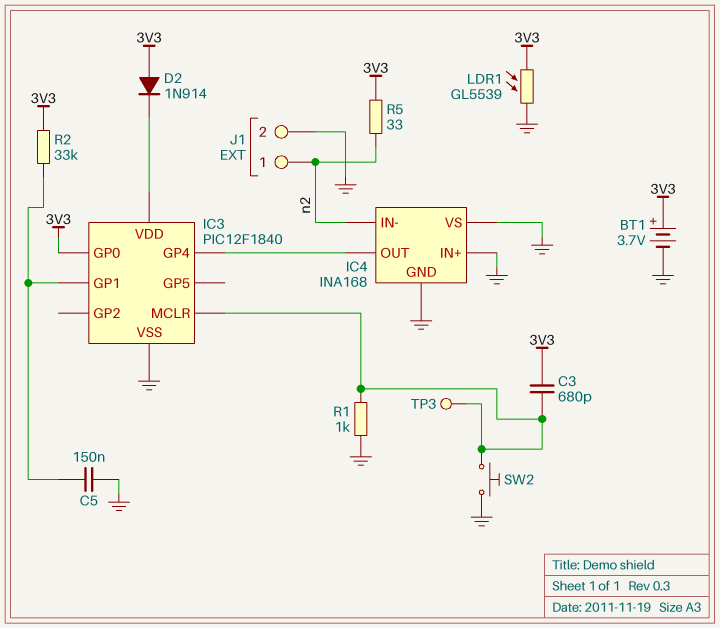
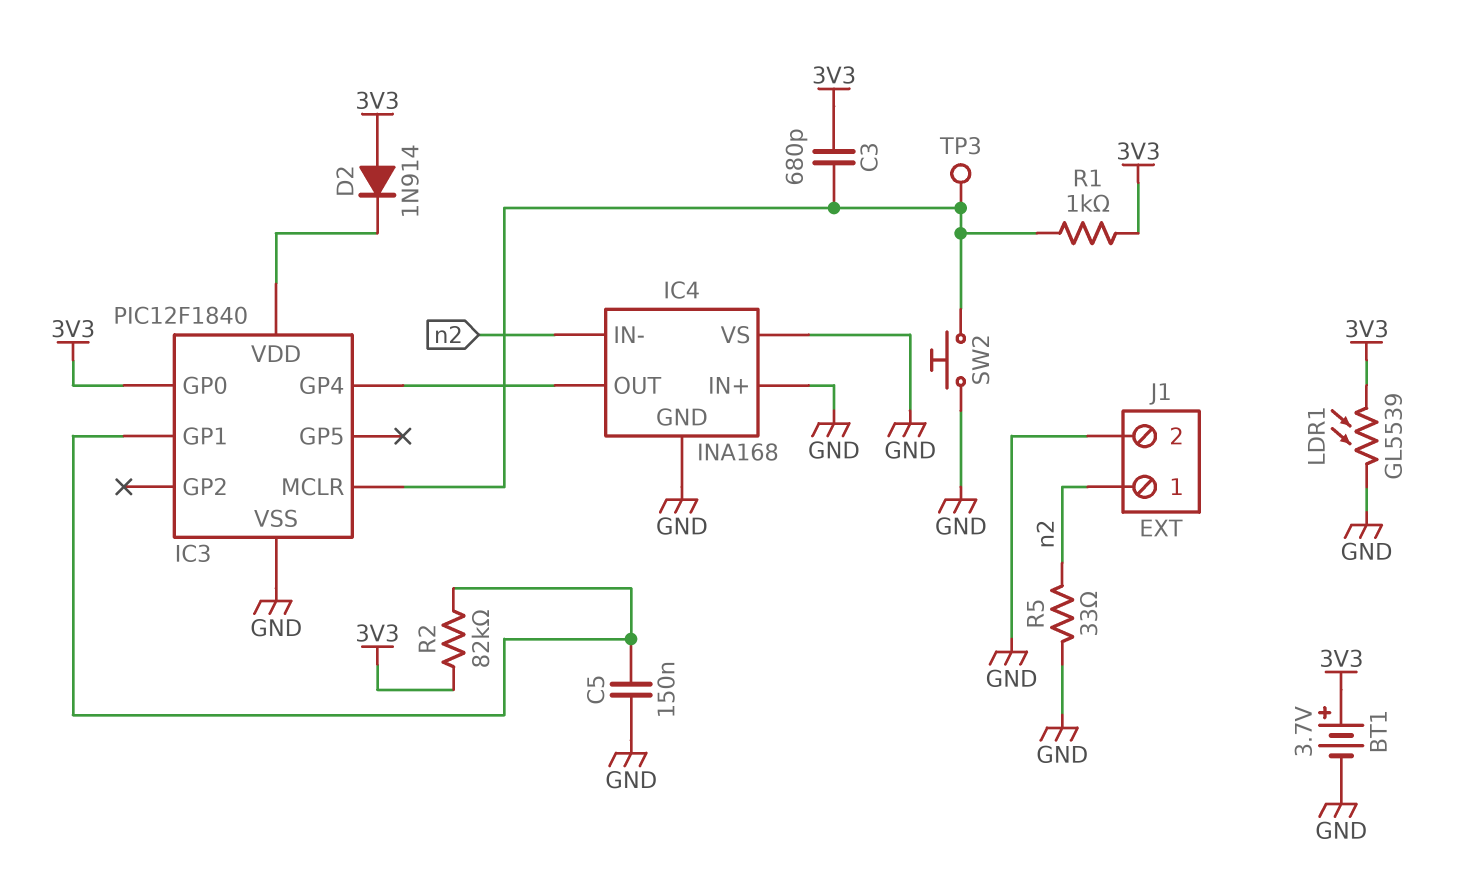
R1: 1k (GND, IC3/MCLR) -> 1k (3V3, IC3/MCLR)
R2: 33k (3V3, IC3/GP1) -> 82k (3V3, IC3/GP1)
R5: 33 (3V3, n2) -> 33 (GND, n2)

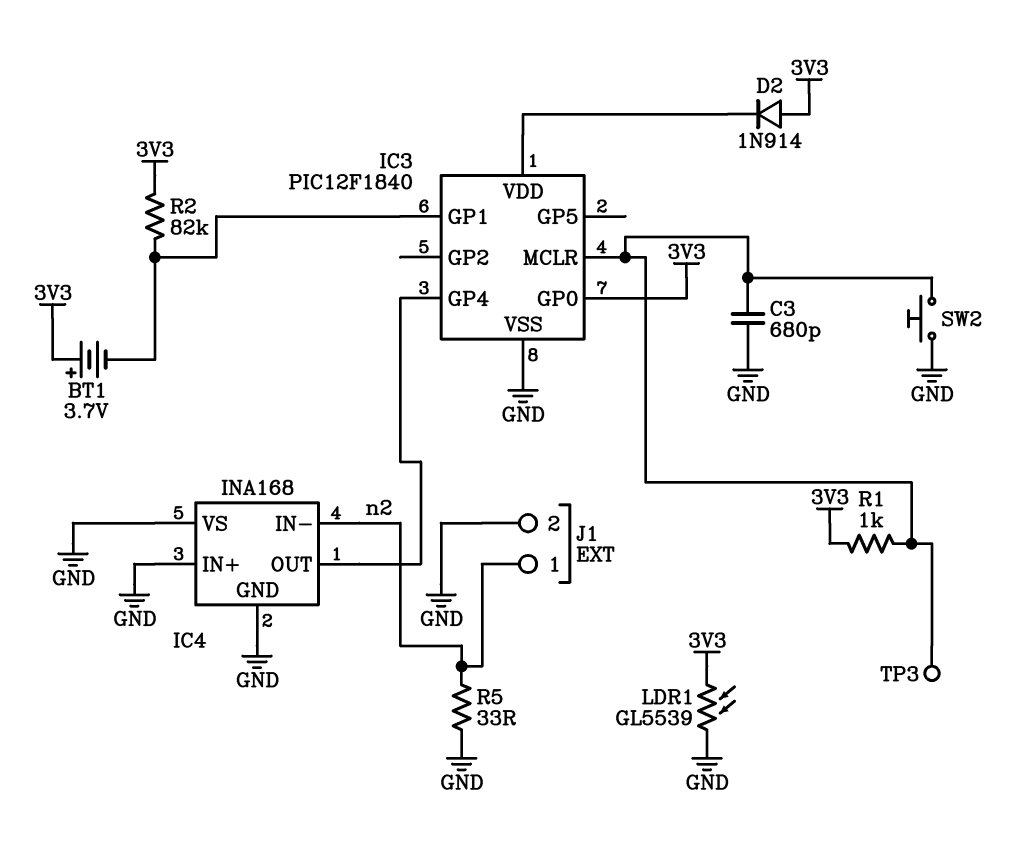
BT1: 3.7V (plus 3V3, minus GND) -> 3.7V (plus 3V3, minus IC3/GP1)
C3: 680pF (3V3, IC3/MCLR) -> 680pF (GND, IC3/MCLR)
C5: 150nF (GND, IC3/GP1) -> none

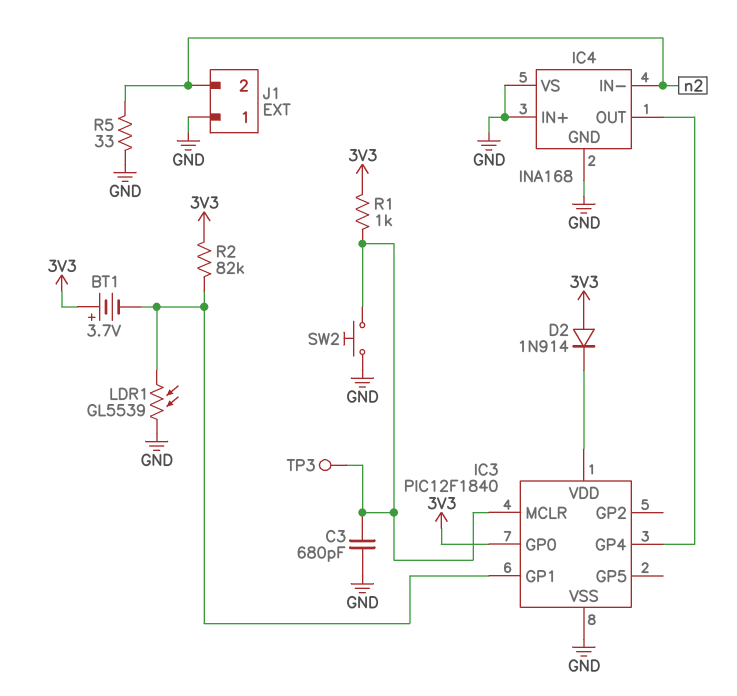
J1 pin 1: n2 -> GND
J1 pin 2: GND -> n2
LDR1: GL5539 (3V3, GND) -> GL5539 (GND, IC3/GP1)

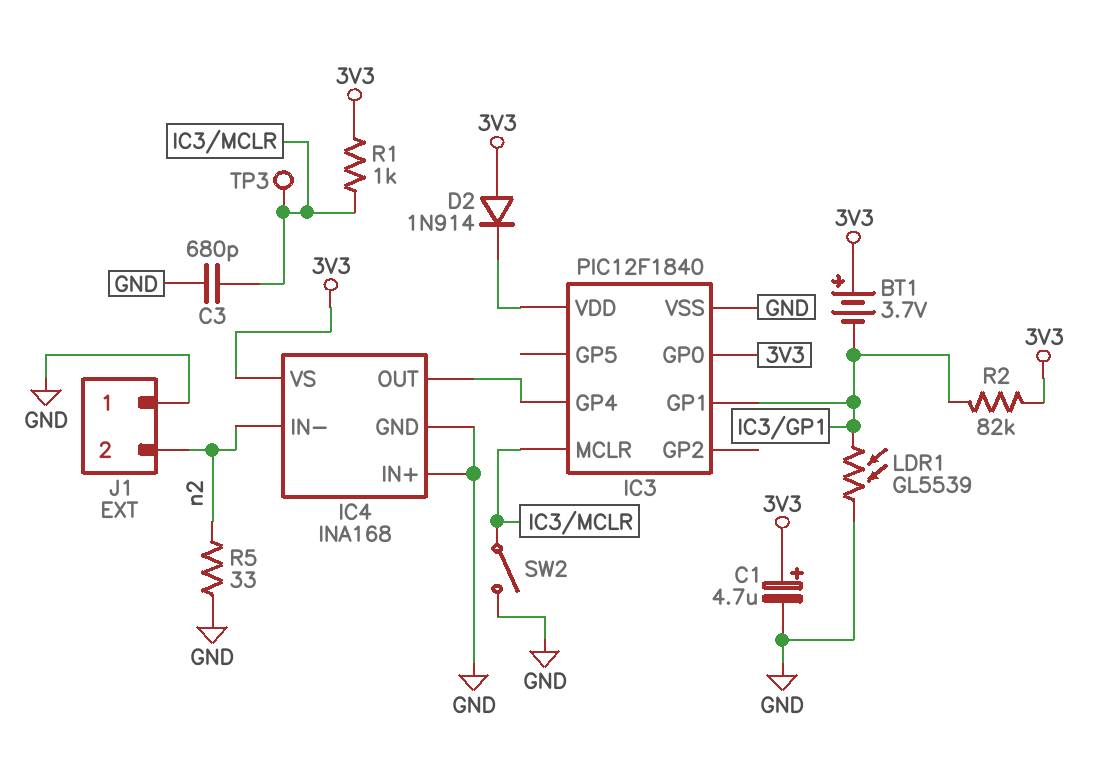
C1: none -> 4.7uF (plus 3V3, minus GND)
IC4 pin VS: GND -> 3V3
SW2: button (GND, IC3/MCLR) -> switch (GND, IC3/MCLR)

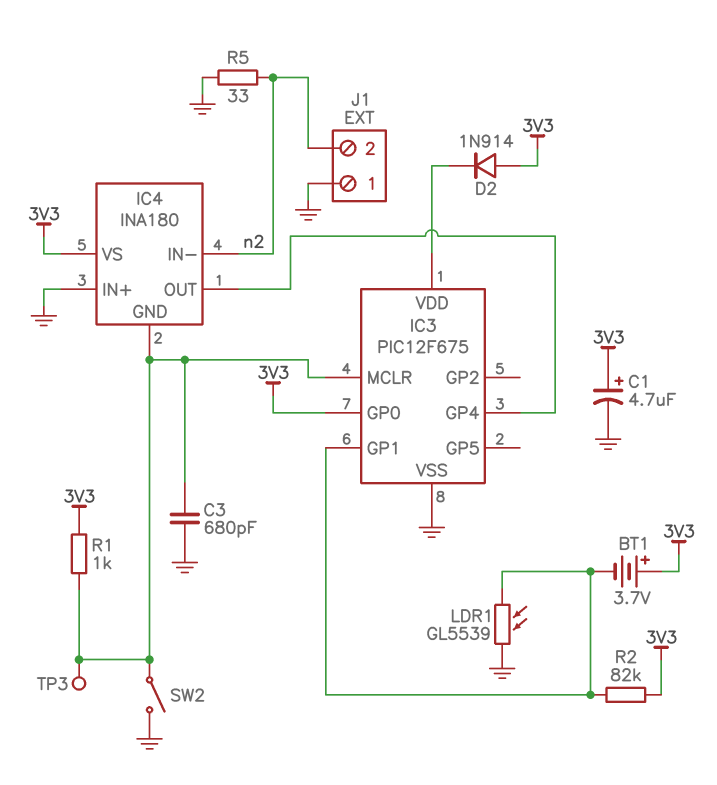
IC3: PIC12F1840 -> PIC12F675
IC4: INA168 -> INA180
IC4 pin GND: GND -> IC3/MCLR

